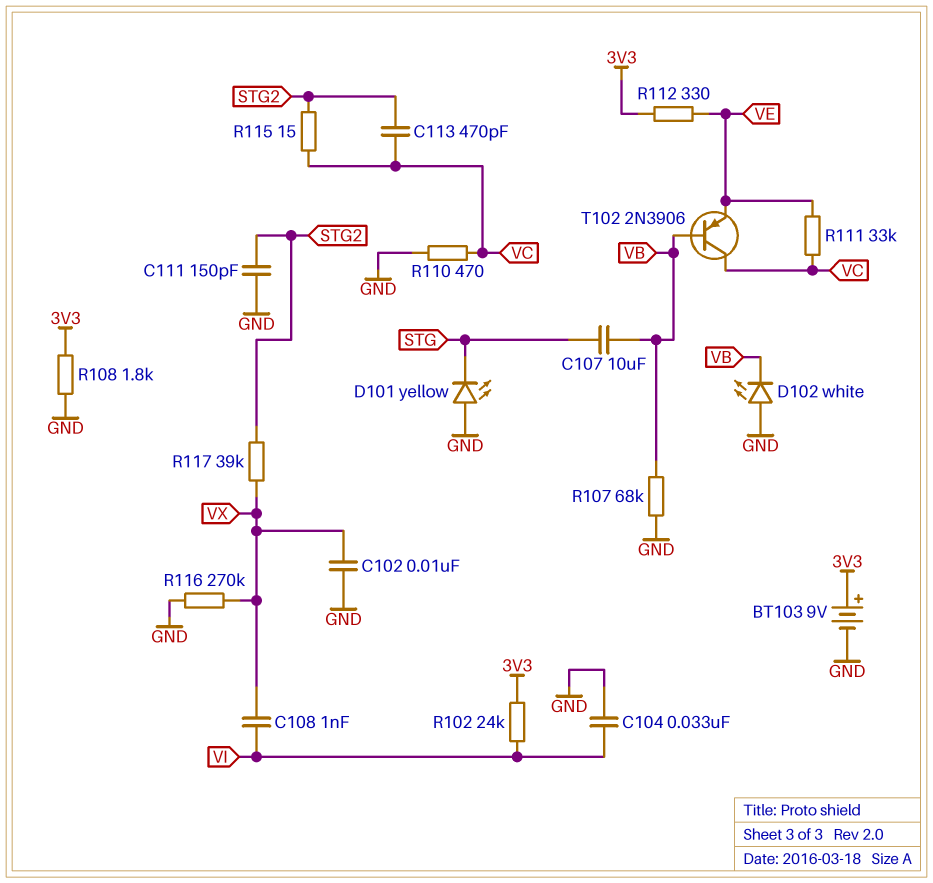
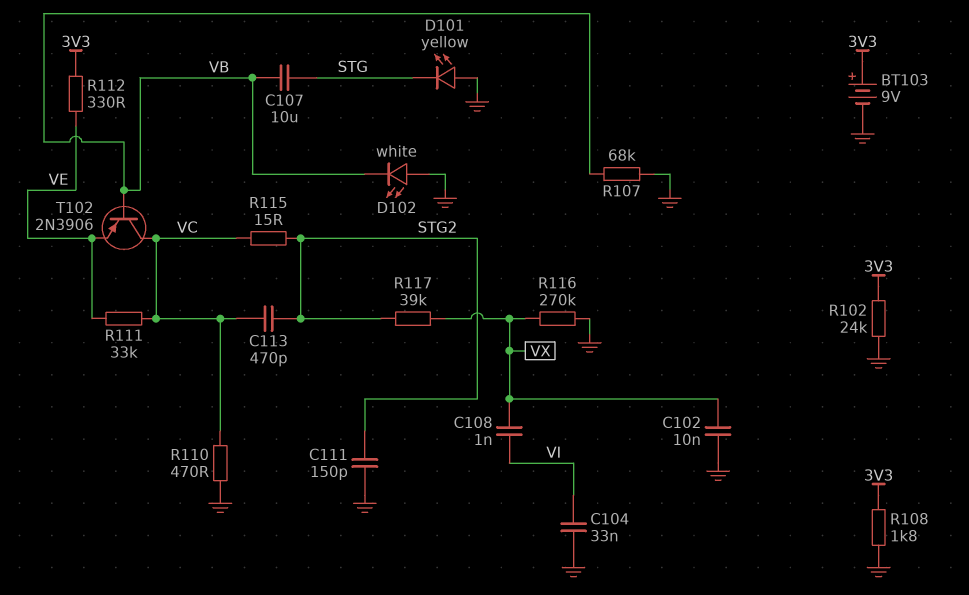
R102: 24k (3V3, VI) -> 24k (3V3, GND)

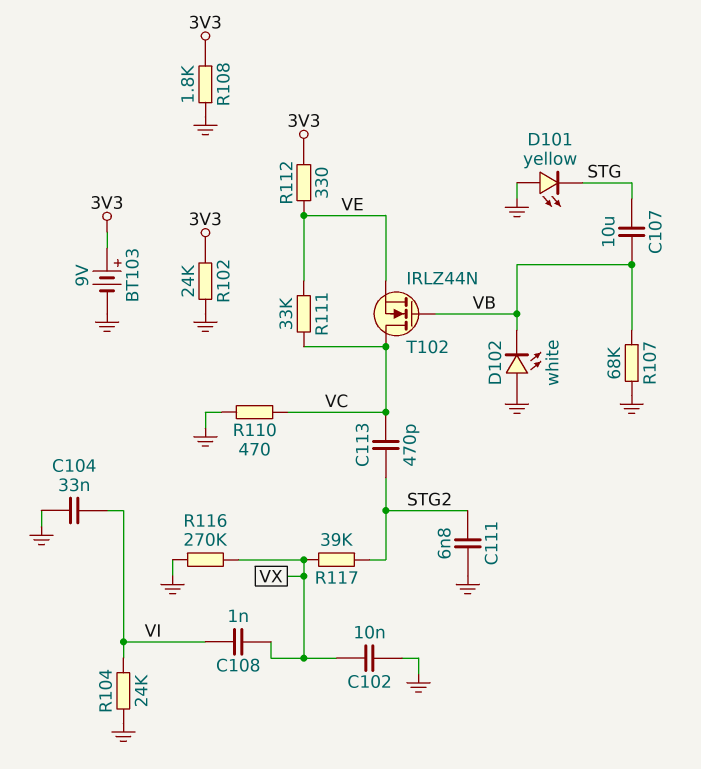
C111: 150pF (GND, STG2) -> 6.8nF (GND, STG2)
R104: none -> 24k (GND, VI)
R115: 15 (STG2, VC) -> none
T102: PNP 2N3906 (B VB, C VC, E VE) -> NMOS IRLZ44N (G VB, D VC, S VE)

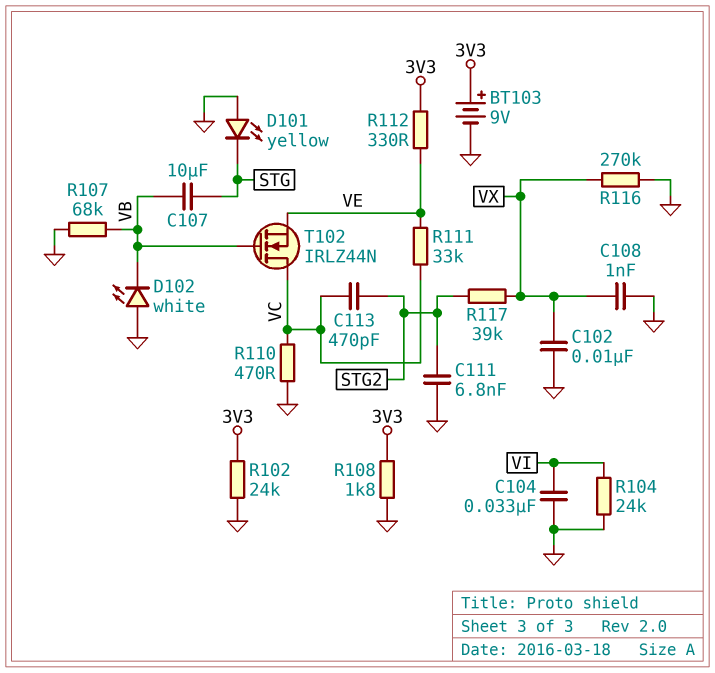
C108: 1nF (VI, VX) -> 1nF (GND, VX)

